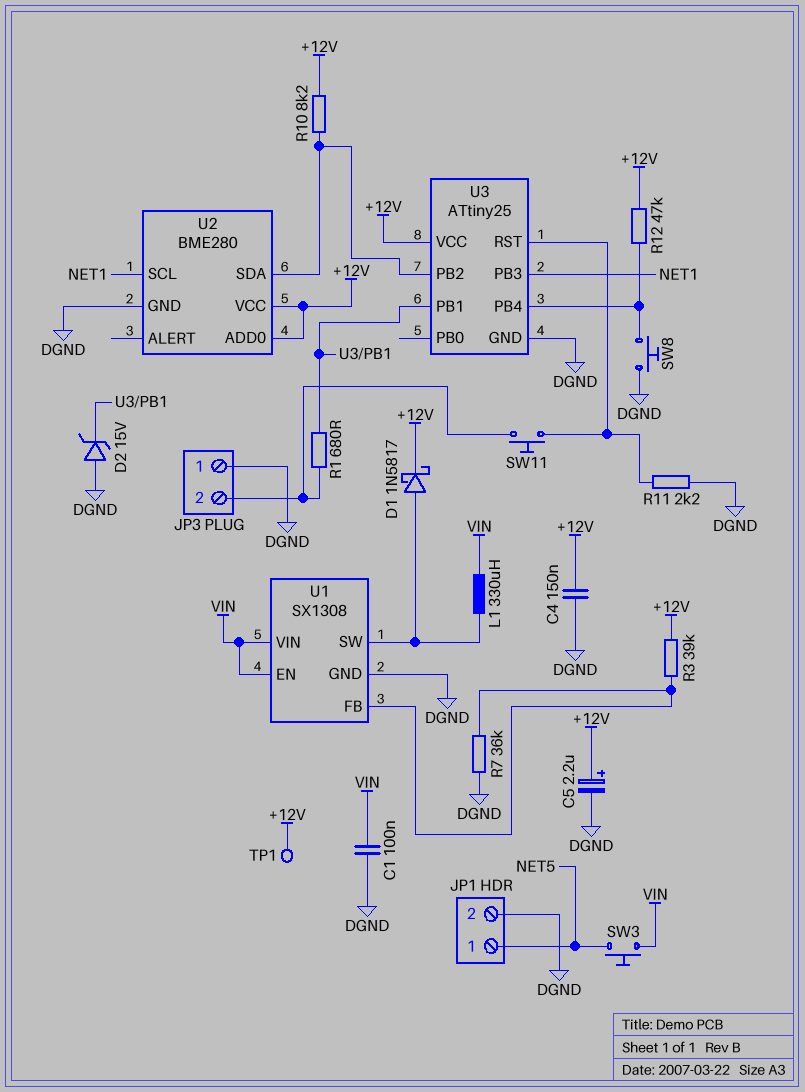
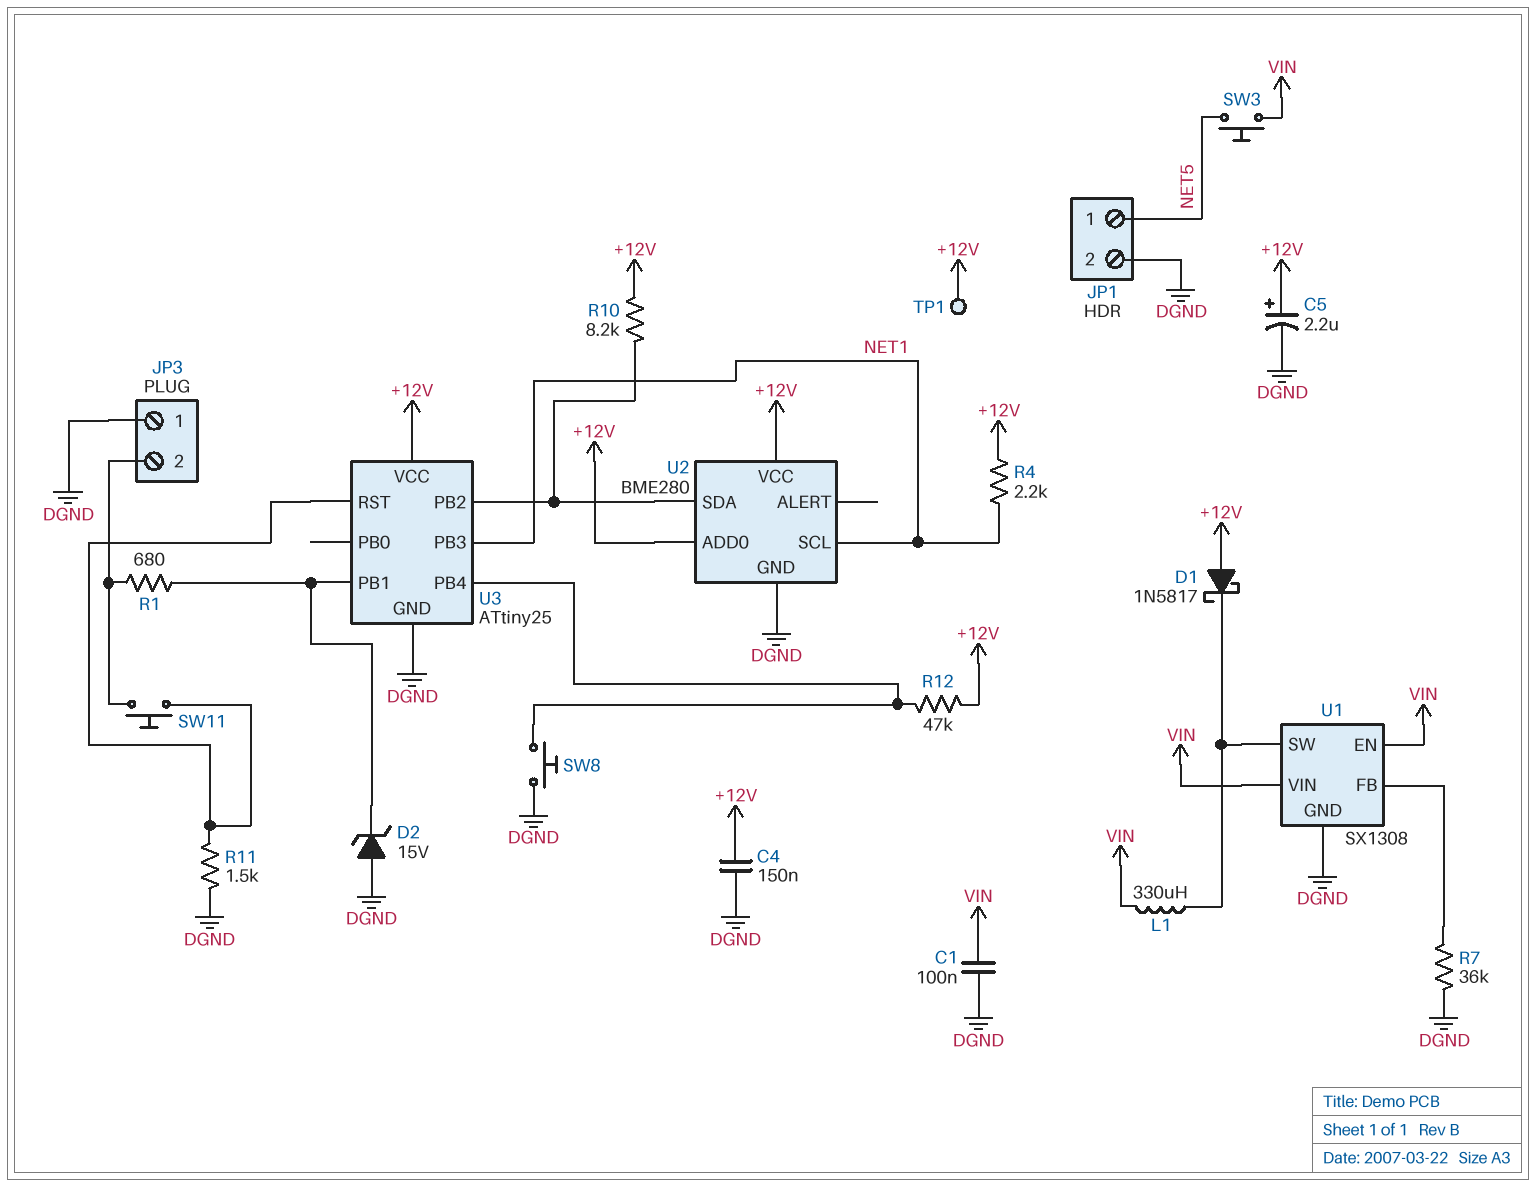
D1: schottky 1N5817 (A U1/SW, K +12V) -> schottky 1N5817 (A +12V, K U1/SW)
R3: 39k (+12V, U1/FB) -> none
R4: none -> 2.2k (+12V, NET1)
R11: 2.2k (DGND, U3/RST) -> 1.5k (DGND, U3/RST)

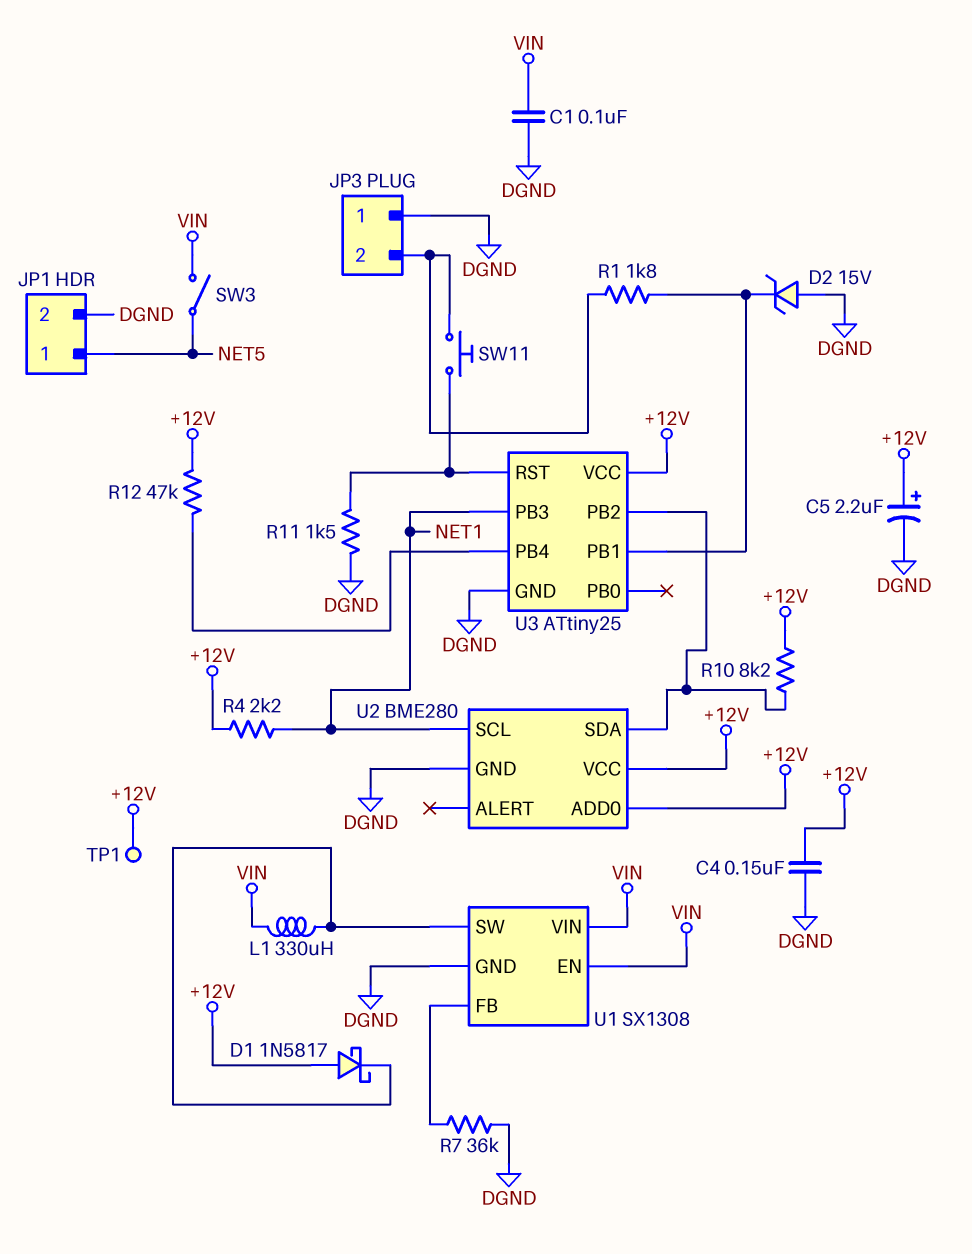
R1: 680 (JP3/2, U3/PB1) -> 1.8k (JP3/2, U3/PB1)
SW3: button (NET5, VIN) -> switch (NET5, VIN)
SW8: button (DGND, U3/PB4) -> none

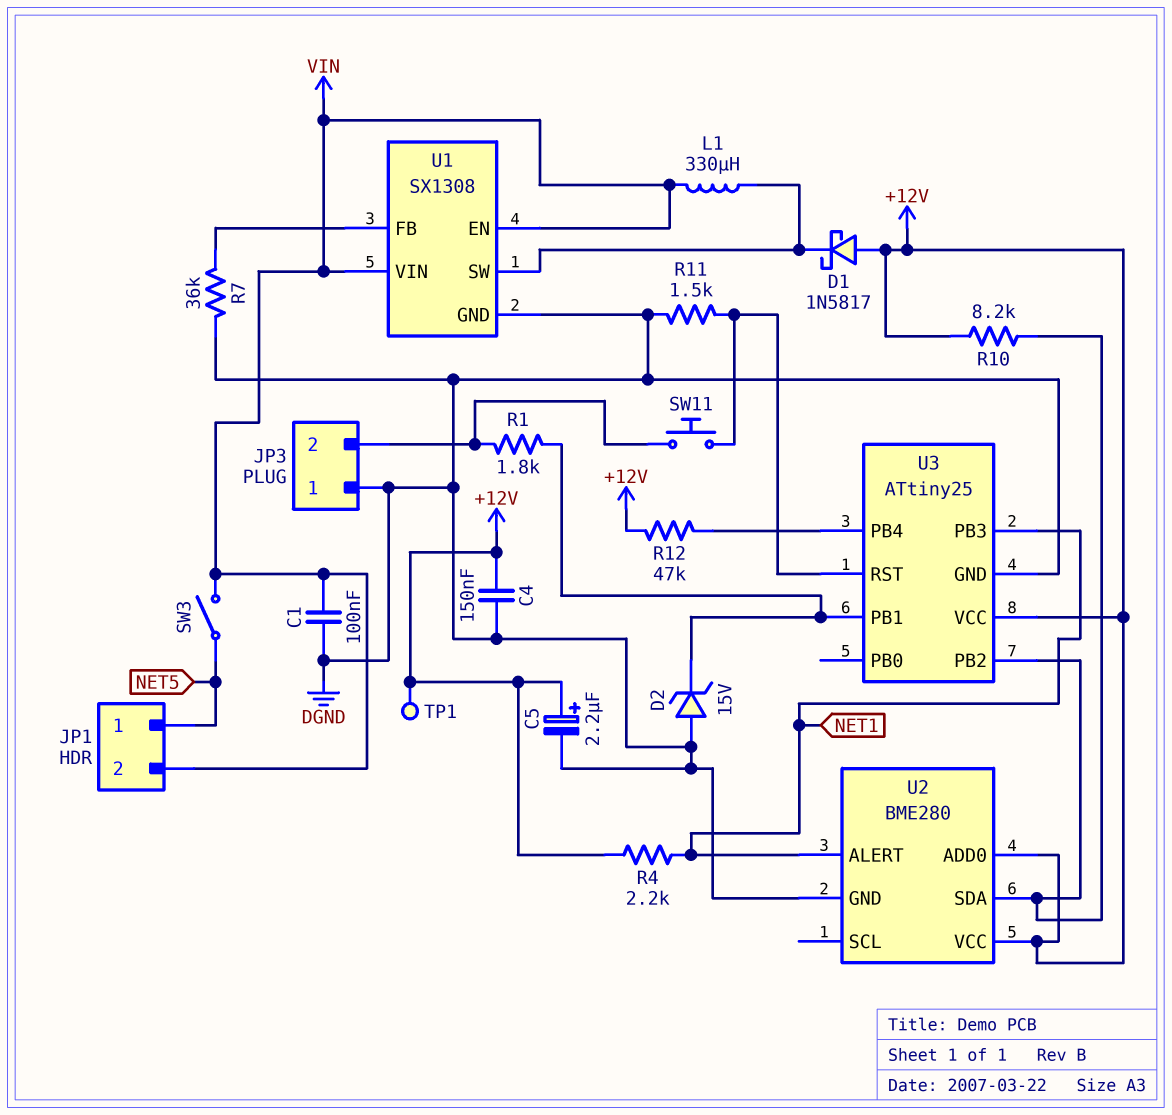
JP1 pin 2: DGND -> VIN
U2 pin ALERT: none -> NET1
U2 pin SCL: NET1 -> none

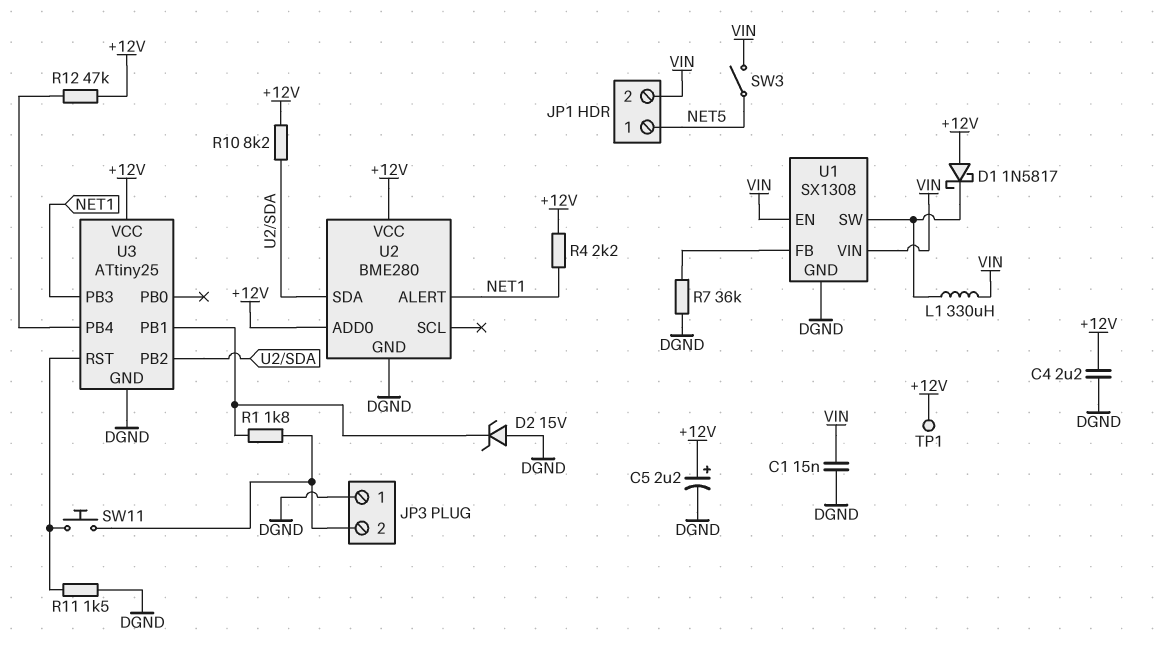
C1: 100nF (DGND, VIN) -> 15nF (DGND, VIN)
C4: 150nF (+12V, DGND) -> 2.2uF (+12V, DGND)

